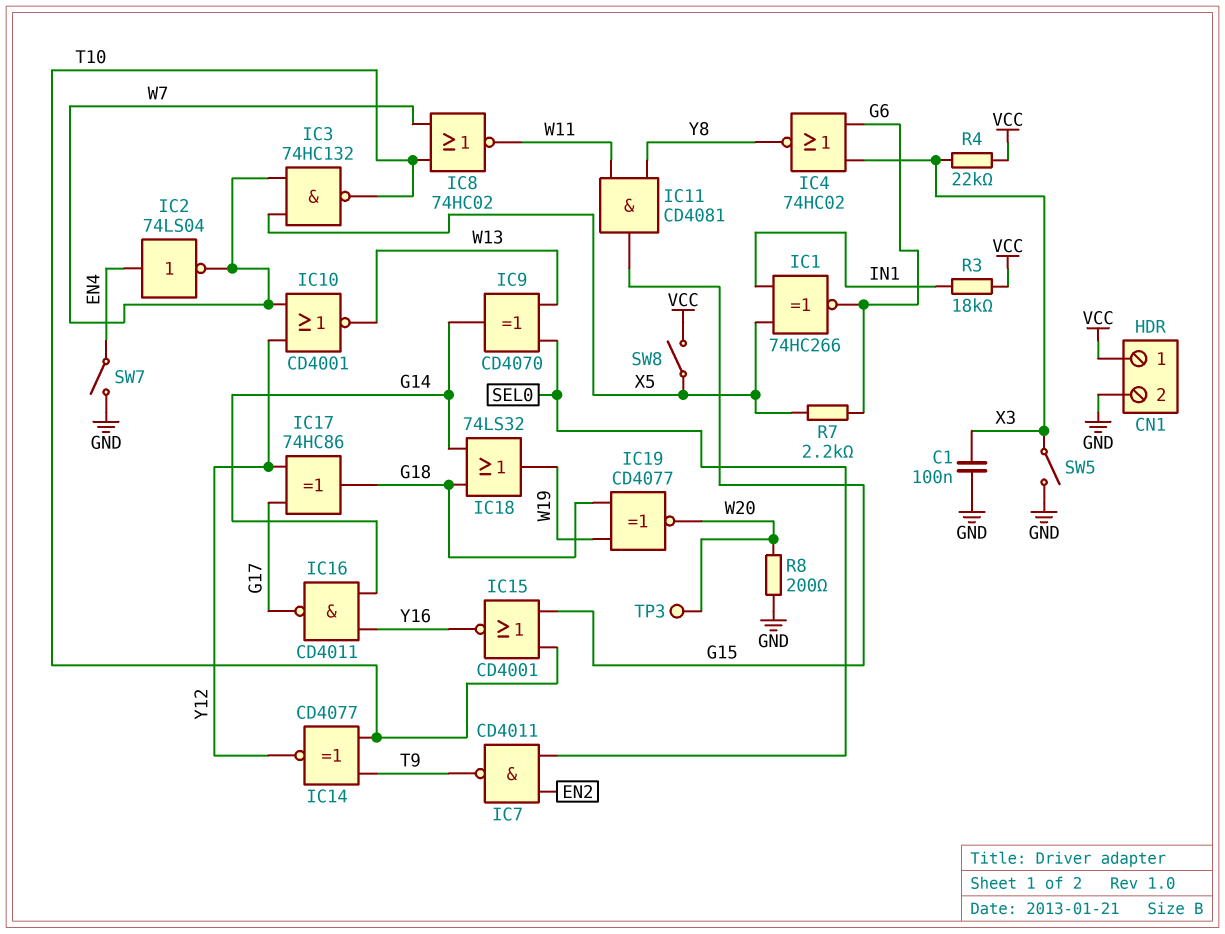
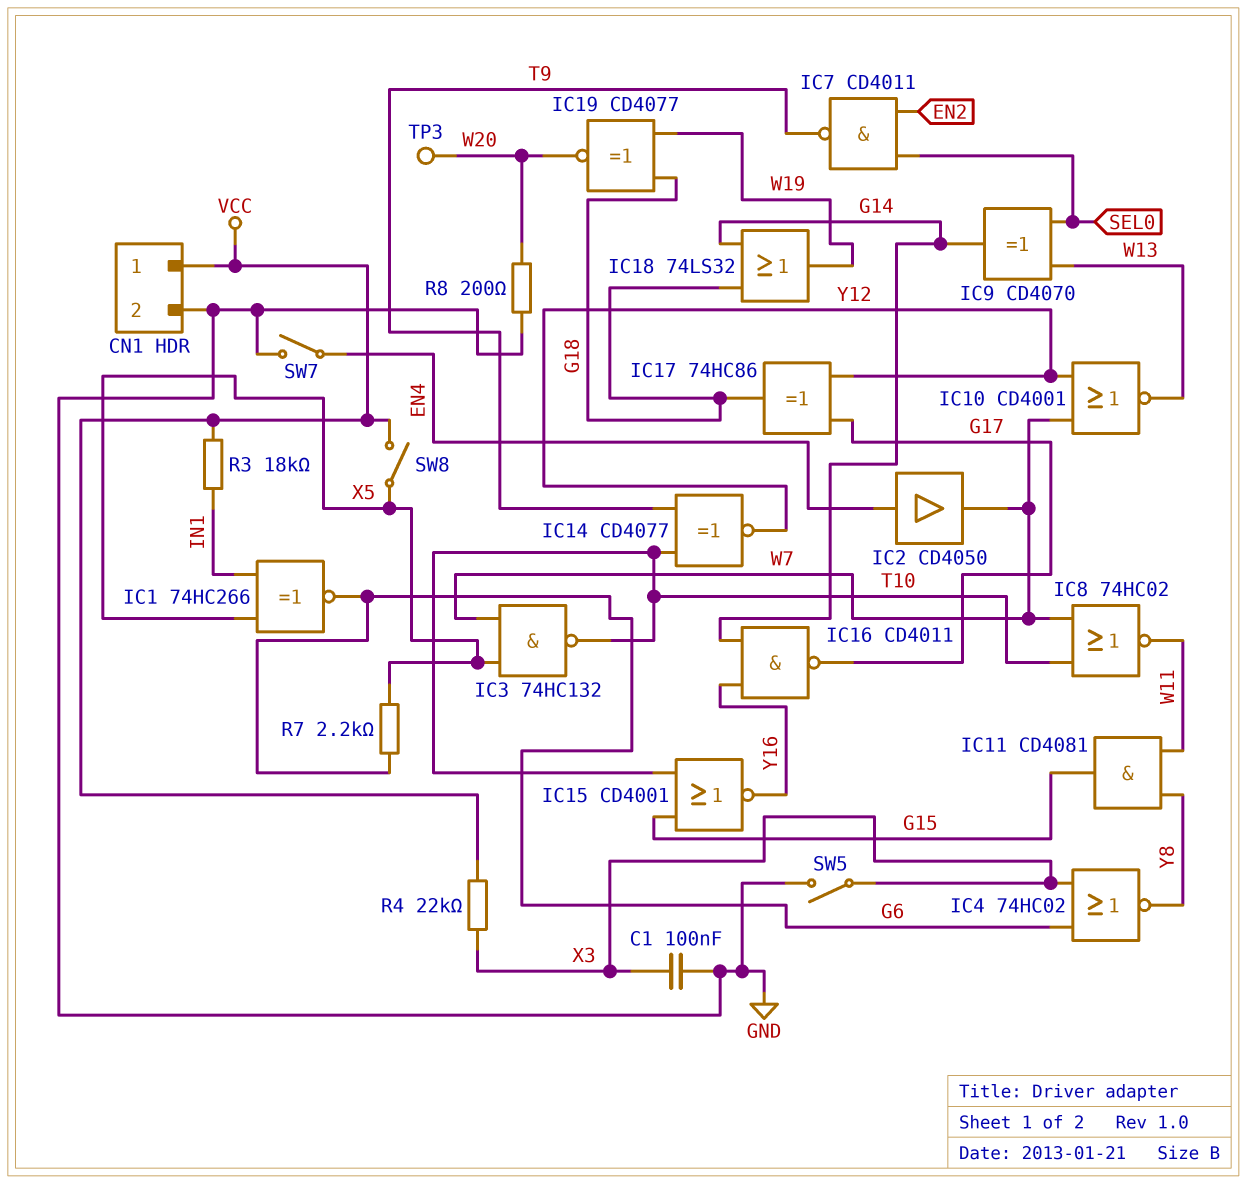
IC2: NOT 74LS04 (in EN4, out W7) -> buffer CD4050 (in EN4, out W7)

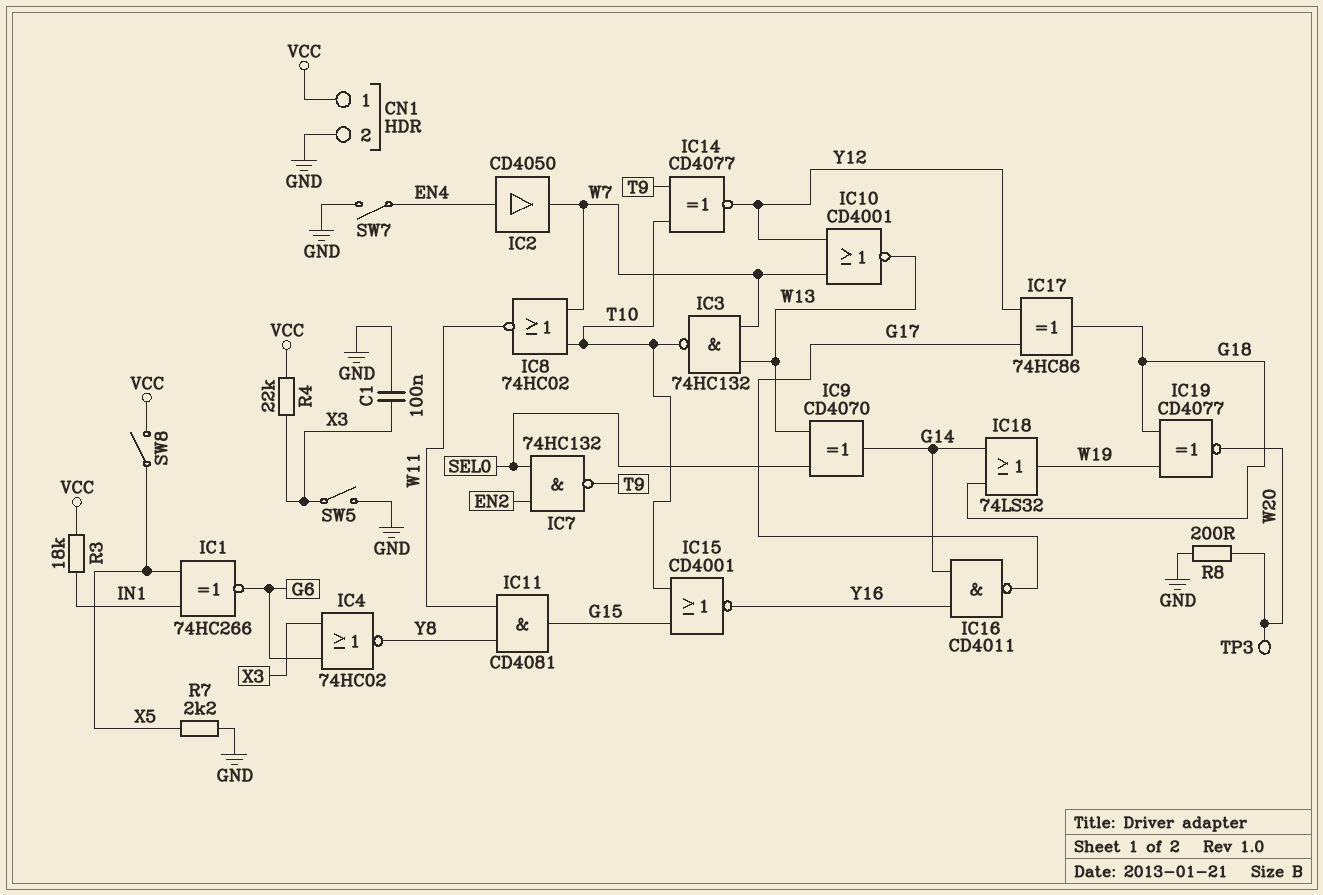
IC3: NAND 74HC132 (in W7, in X5, out T10) -> NAND 74HC132 (in W7, in W13, out T10)
IC7: NAND CD4011 (in EN2, in SEL0, out T9) -> NAND 74HC132 (in EN2, in SEL0, out T9)
R7: 2.2k (G6, X5) -> 2.2k (GND, X5)

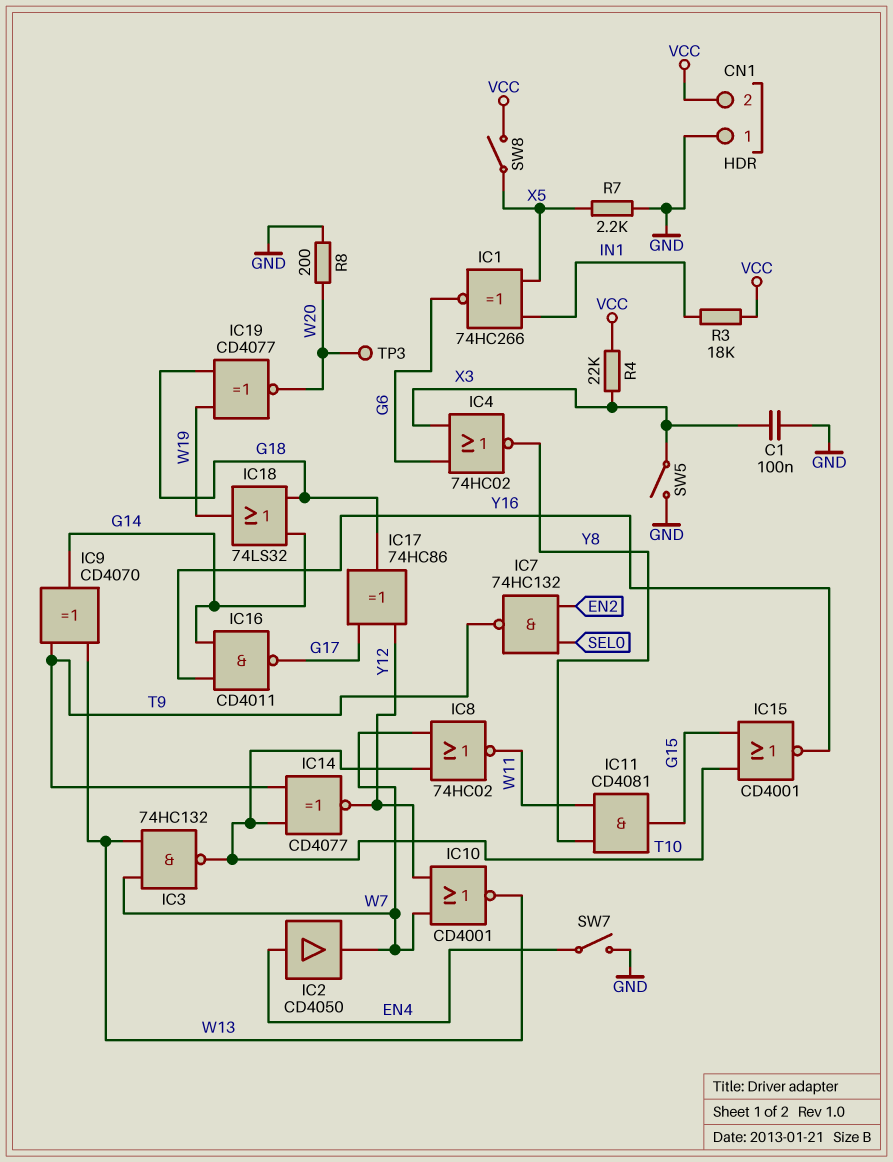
CN1 pin 1: VCC -> GND
CN1 pin 2: GND -> VCC
IC9: XOR CD4070 (in SEL0, in W13, out G14) -> XOR CD4070 (in T9, in W13, out G14)

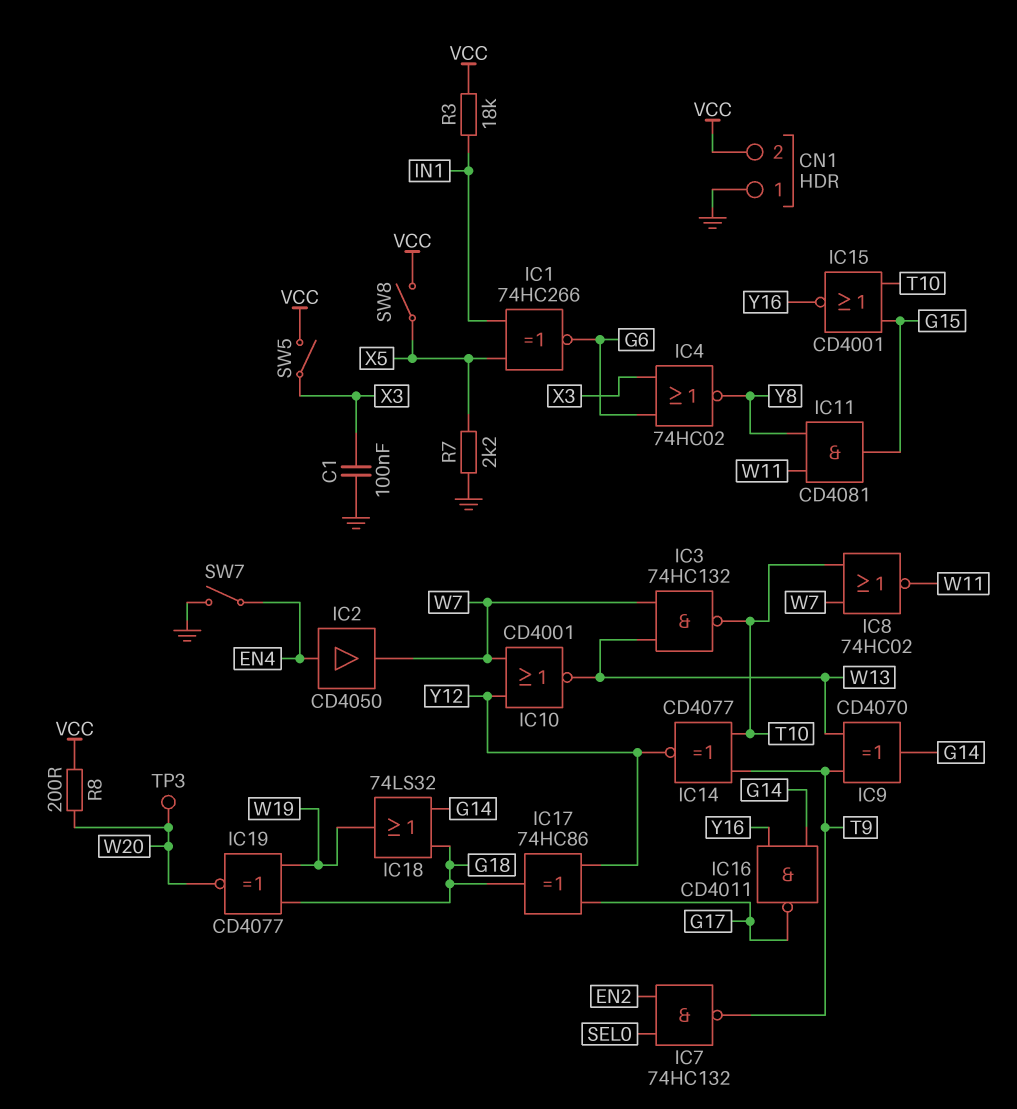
R4: 22k (VCC, X3) -> none
R8: 200 (GND, W20) -> 200 (VCC, W20)
SW5: switch (GND, X3) -> switch (VCC, X3)

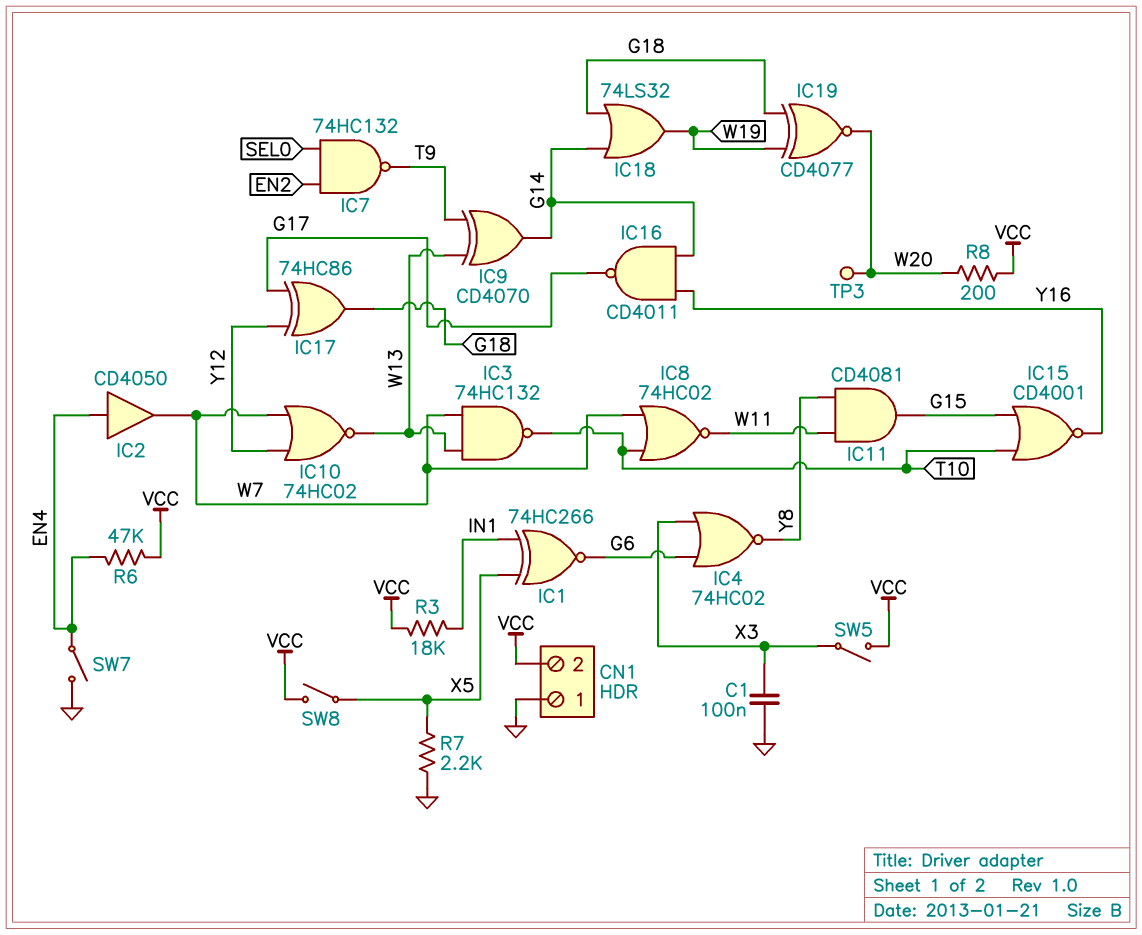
IC10: NOR CD4001 (in W7, in Y12, out W13) -> NOR 74HC02 (in W7, in Y12, out W13)
IC14: XNOR CD4077 (in T9, in T10, out Y12) -> none
R6: none -> 47k (EN4, VCC)

